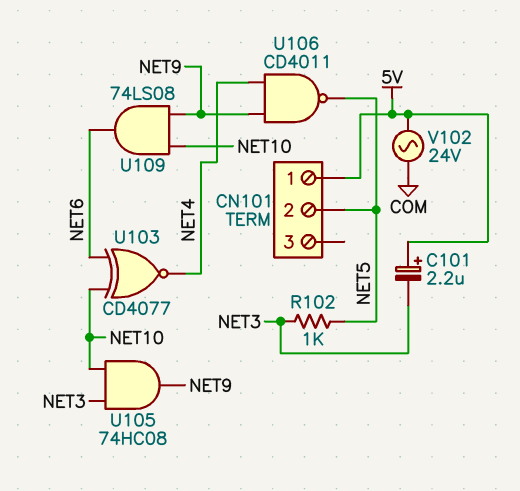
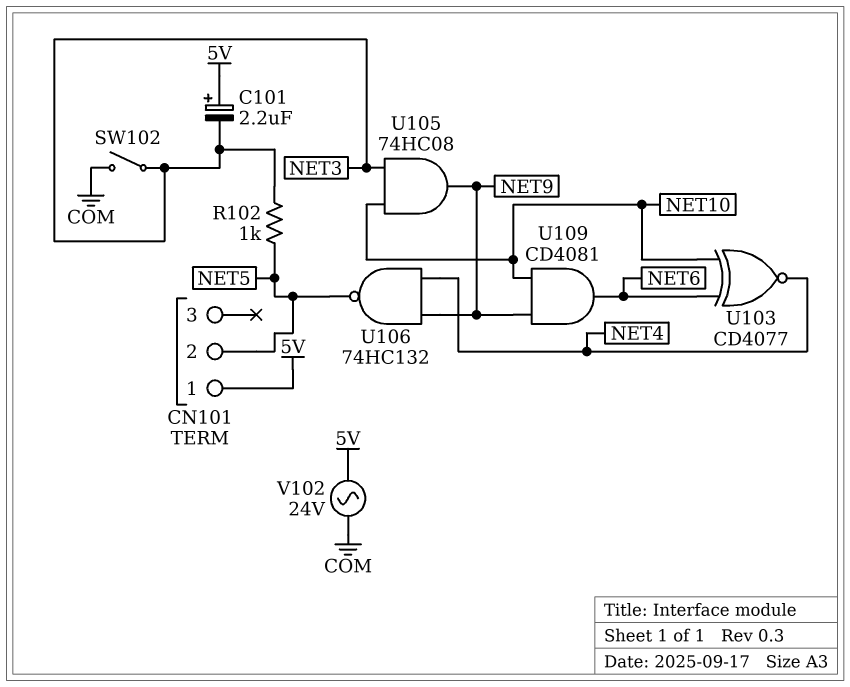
SW102: none -> switch (COM, NET3)
U106: NAND CD4011 (in NET4, in NET9, out NET5) -> NAND 74HC132 (in NET4, in NET9, out NET5)
U109: AND 74LS08 (in NET9, in NET10, out NET6) -> AND CD4081 (in NET9, in NET10, out NET6)

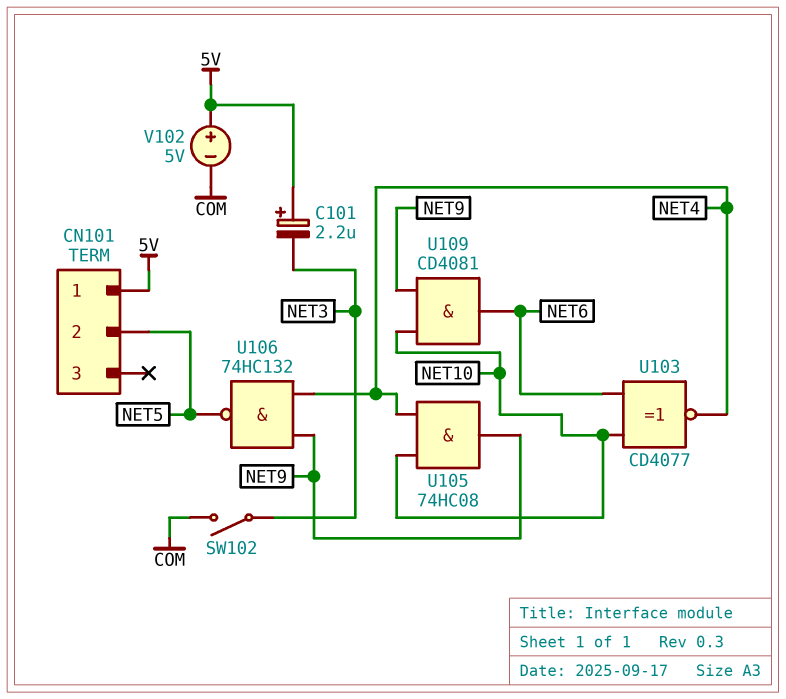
R102: 1k (NET3, NET5) -> none
U105: AND 74HC08 (in NET3, in NET10, out NET9) -> AND 74HC08 (in NET4, in NET10, out NET9)
V102: AC 24V (5V, COM) -> 5V (plus 5V, minus COM)

